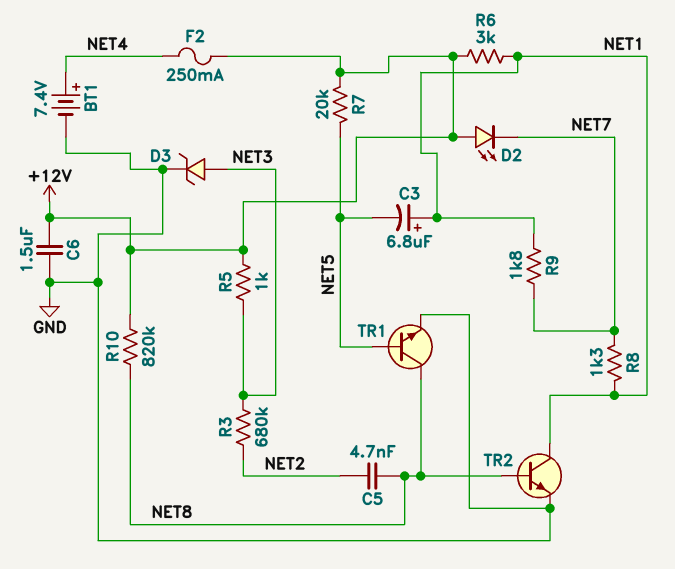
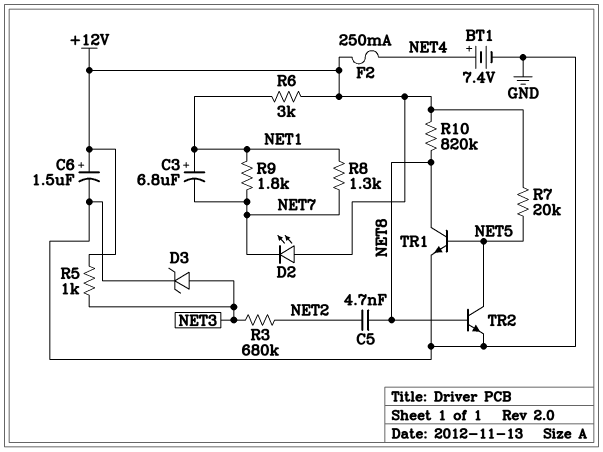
C3: 6.8uF (plus NET1, minus NET5) -> 6.8uF (plus NET1, minus NET7)
C6: 1.5uF (+12V, GND) -> 1.5uF (plus +12V, minus GND)
TR2: NPN (B NET8, C NET1, E GND) -> NPN (B NET8, C NET5, E GND)

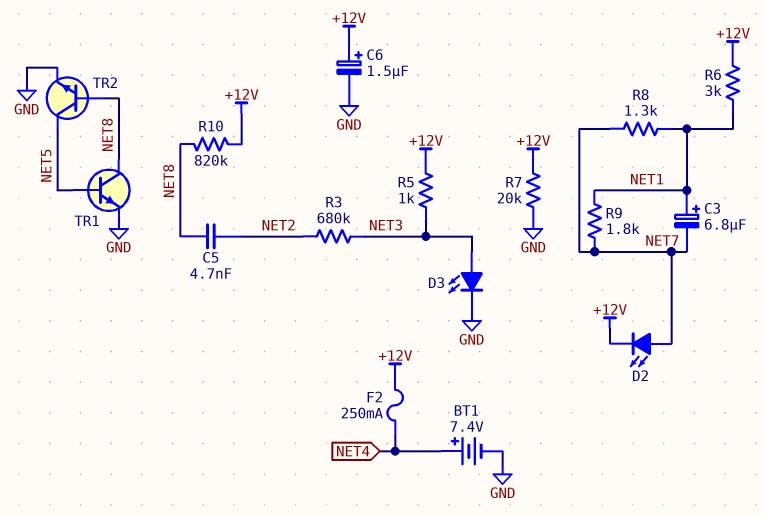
D2: LED (A +12V, K NET7) -> LED (A NET7, K +12V)
D3: zener (A NET3, K GND) -> LED (A NET3, K GND)
R7: 20k (+12V, NET5) -> 20k (+12V, GND)

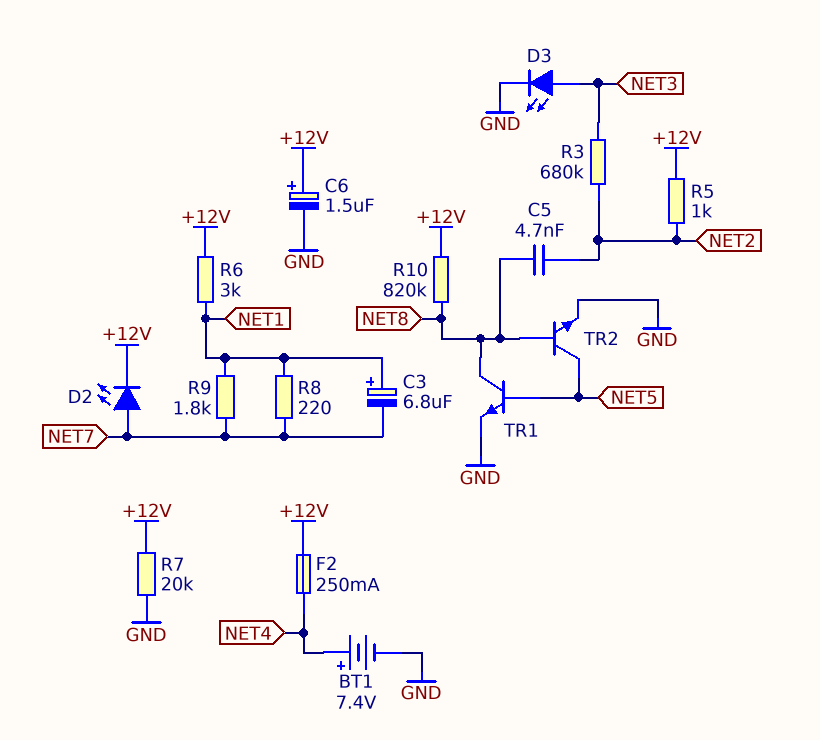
R5: 1k (+12V, NET3) -> 1k (+12V, NET2)
R8: 1.3k (NET1, NET7) -> 220 (NET1, NET7)

